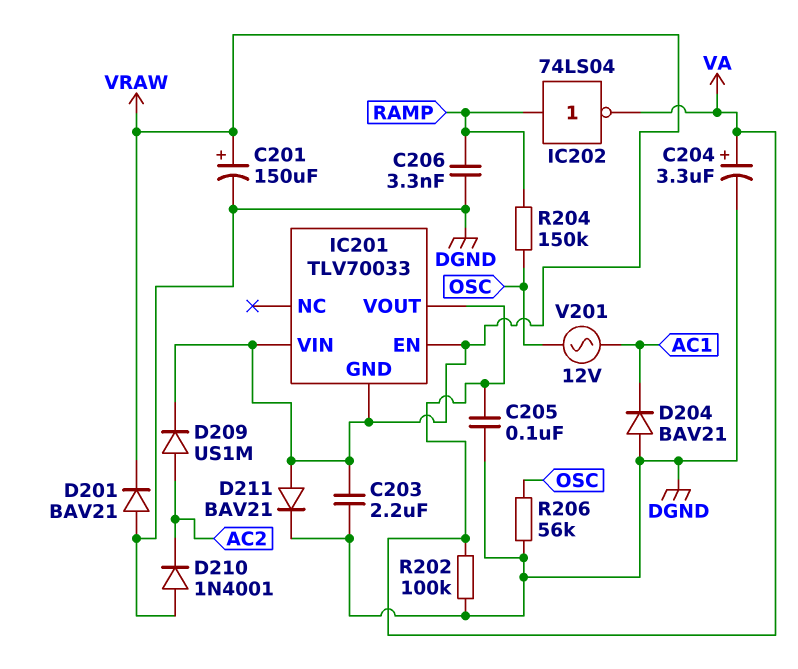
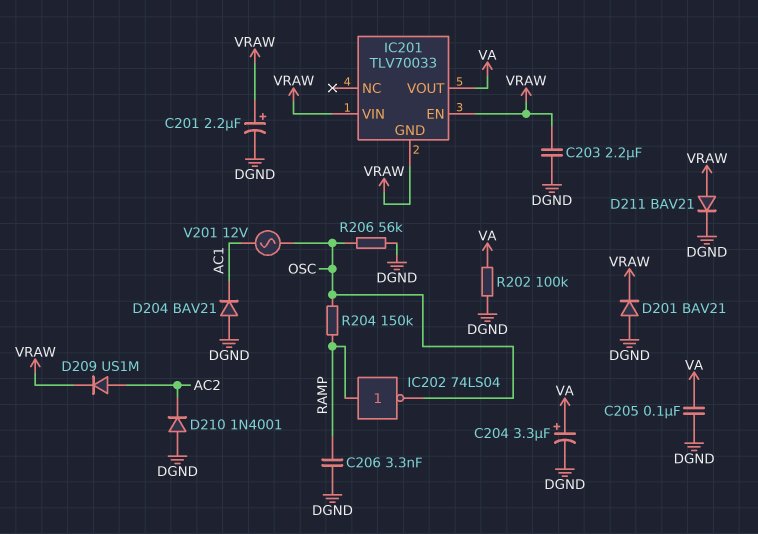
C201: 150uF (plus VRAW, minus DGND) -> 2.2uF (plus VRAW, minus DGND)
IC202: NOT 74LS04 (in RAMP, out VA) -> NOT 74LS04 (in RAMP, out OSC)

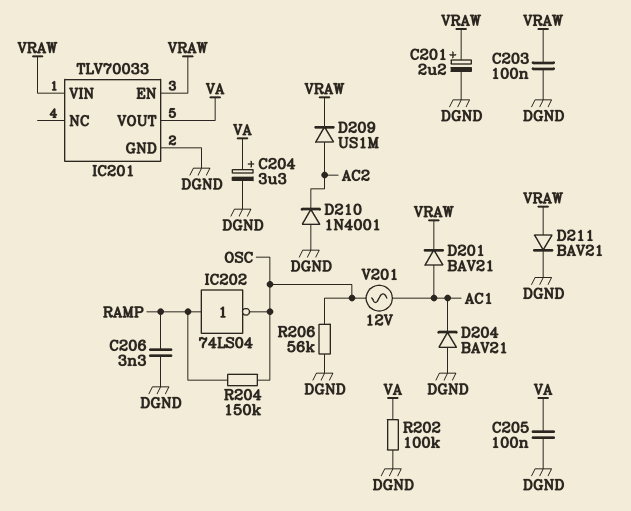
C203: 2.2uF (DGND, VRAW) -> 100nF (DGND, VRAW)
D201: diode BAV21 (A DGND, K VRAW) -> diode BAV21 (A AC1, K VRAW)
IC201 pin GND: VRAW -> DGND

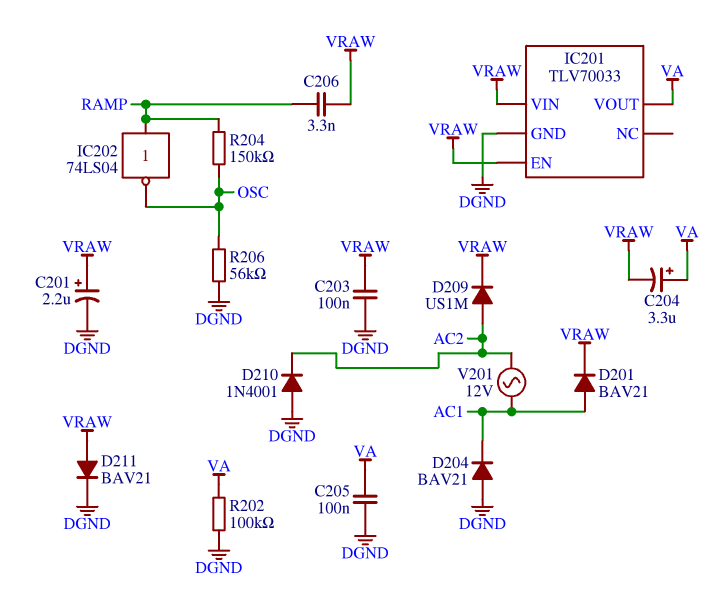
C204: 3.3uF (plus VA, minus DGND) -> 3.3uF (plus VA, minus VRAW)
C206: 3.3nF (DGND, RAMP) -> 3.3nF (RAMP, VRAW)
V201: AC 12V (AC1, OSC) -> AC 12V (AC1, AC2)

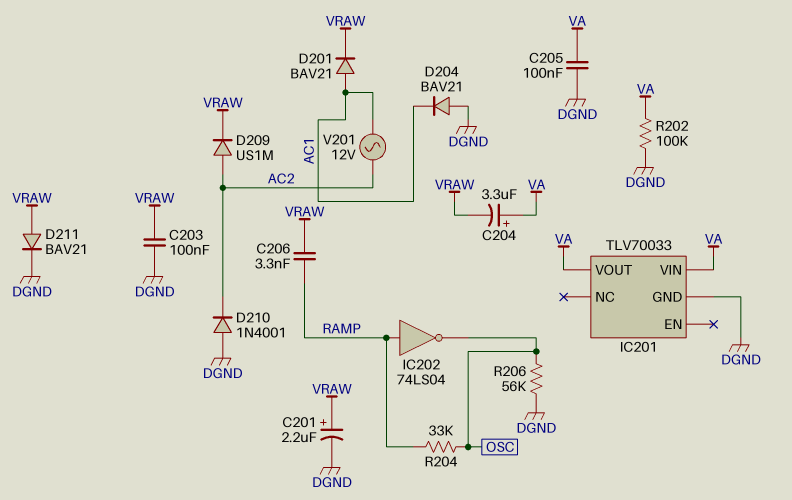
IC201 pin EN: VRAW -> none
IC201 pin VIN: VRAW -> VA
R204: 150k (OSC, RAMP) -> 33k (OSC, RAMP)

